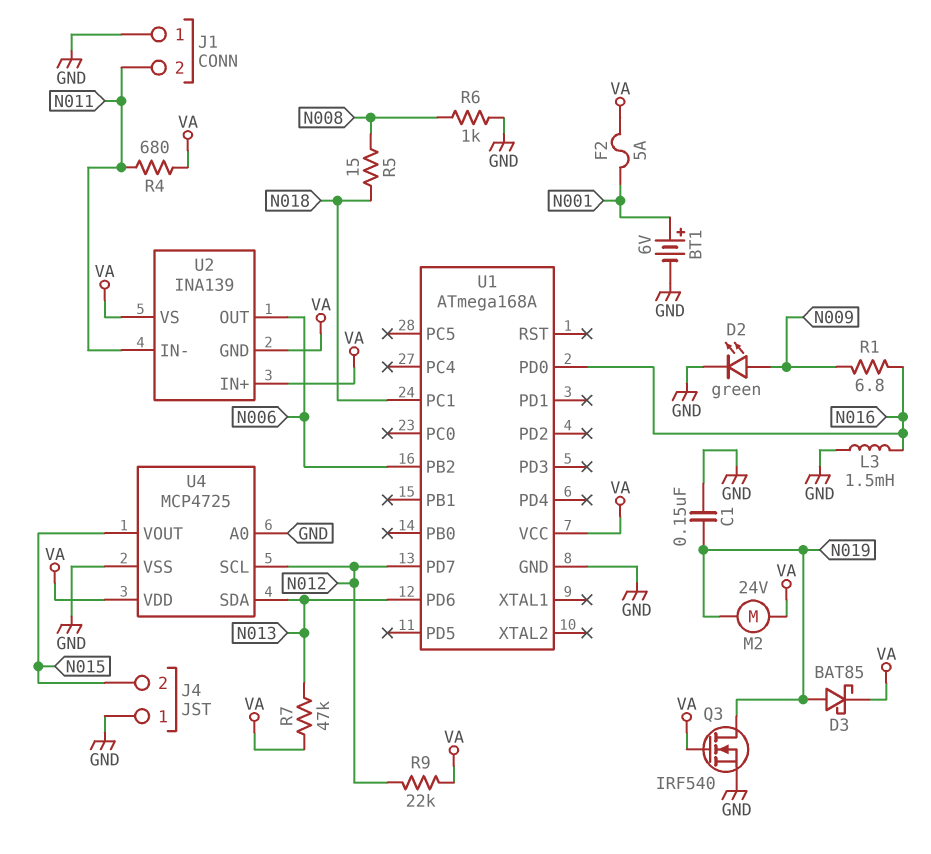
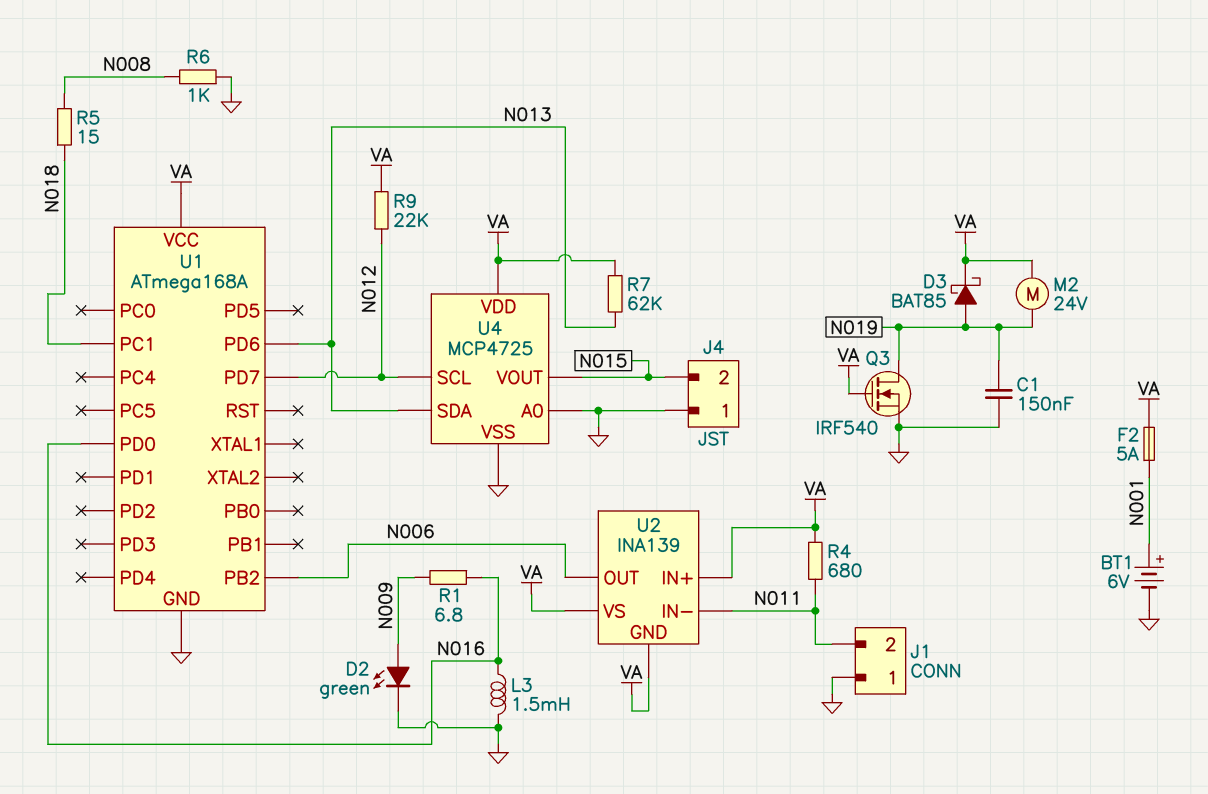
R7: 47k (N013, VA) -> 62k (N013, VA)

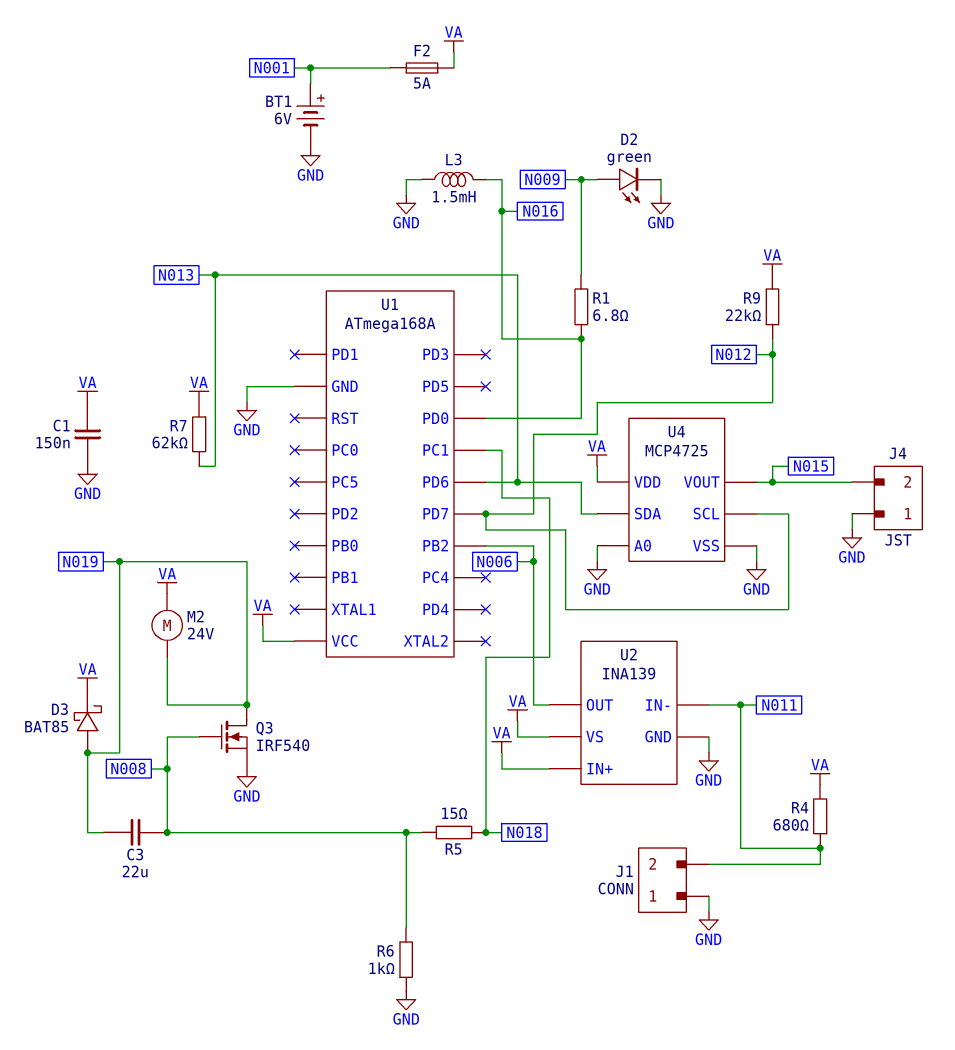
C1: 150nF (GND, N019) -> 150nF (GND, VA)
C3: none -> 22uF (N008, N019)
Q3: NMOS IRF540 (G VA, D N019, S GND) -> NMOS IRF540 (G N008, D N019, S GND)
U2 pin GND: VA -> GND

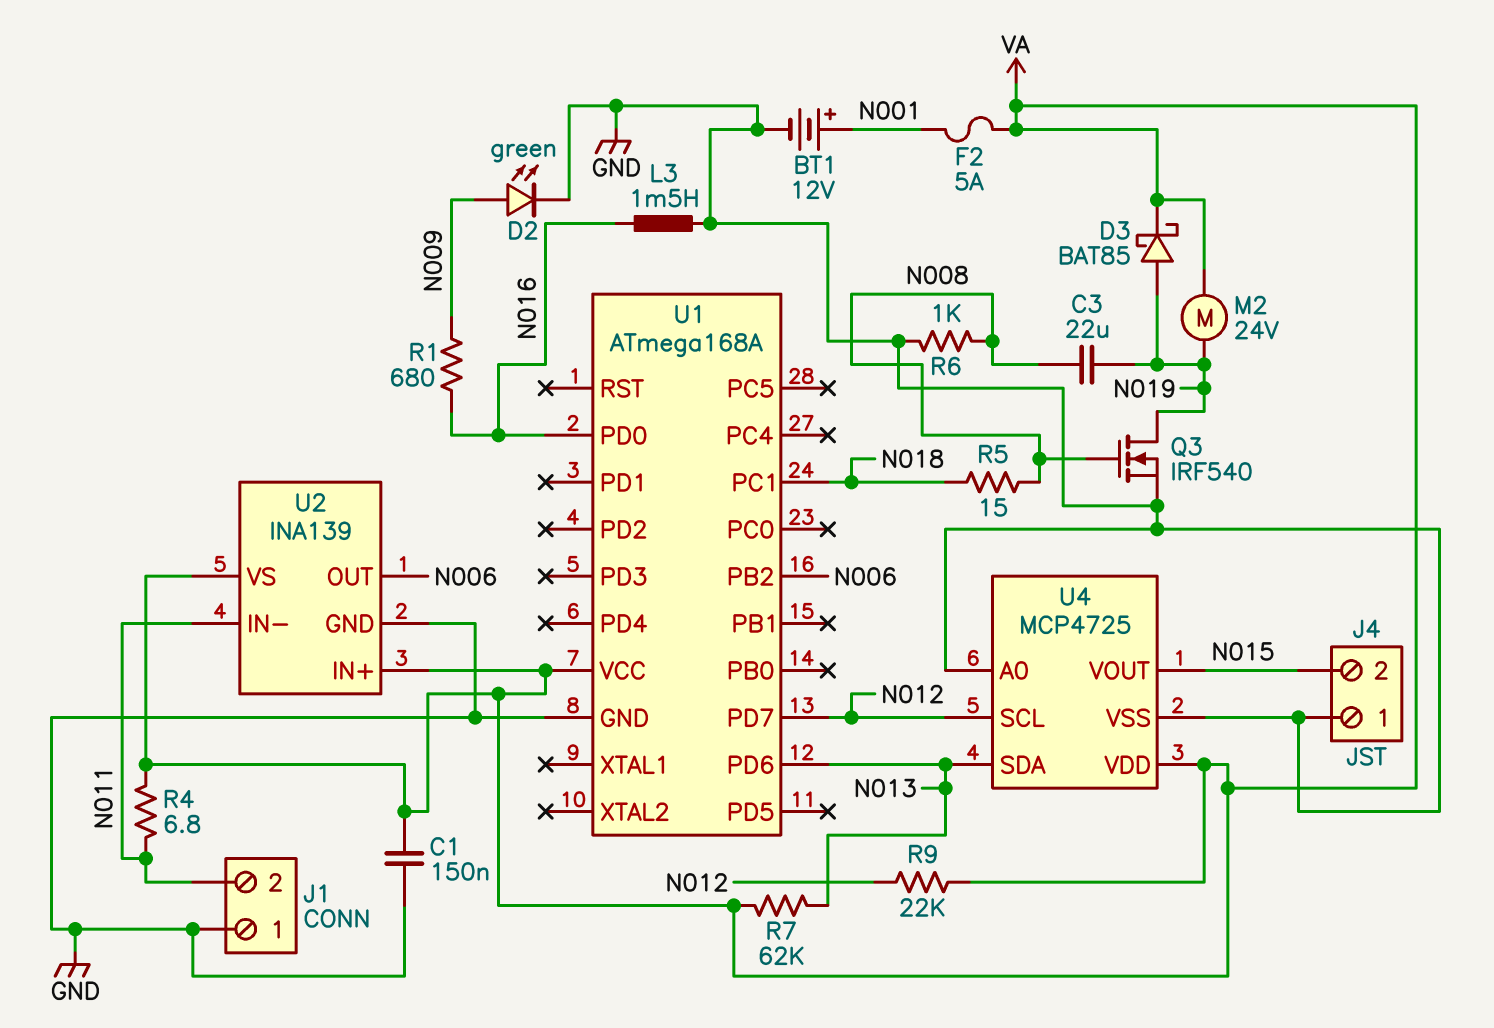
BT1: 6V (plus N001, minus GND) -> 12V (plus N001, minus GND)
R1: 6.8 (N009, N016) -> 680 (N009, N016)
R4: 680 (N011, VA) -> 6.8 (N011, VA)

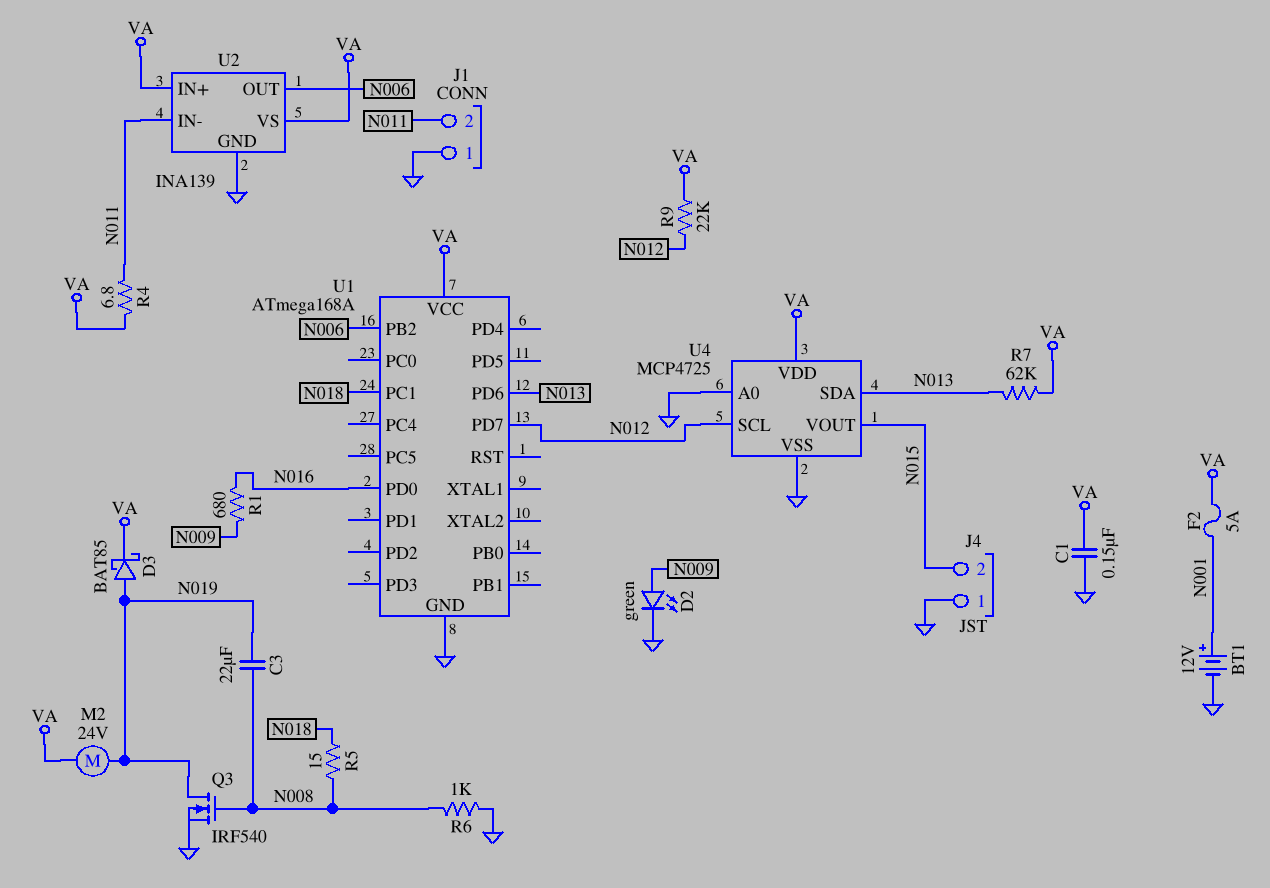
L3: 1.5mH (GND, N016) -> none

